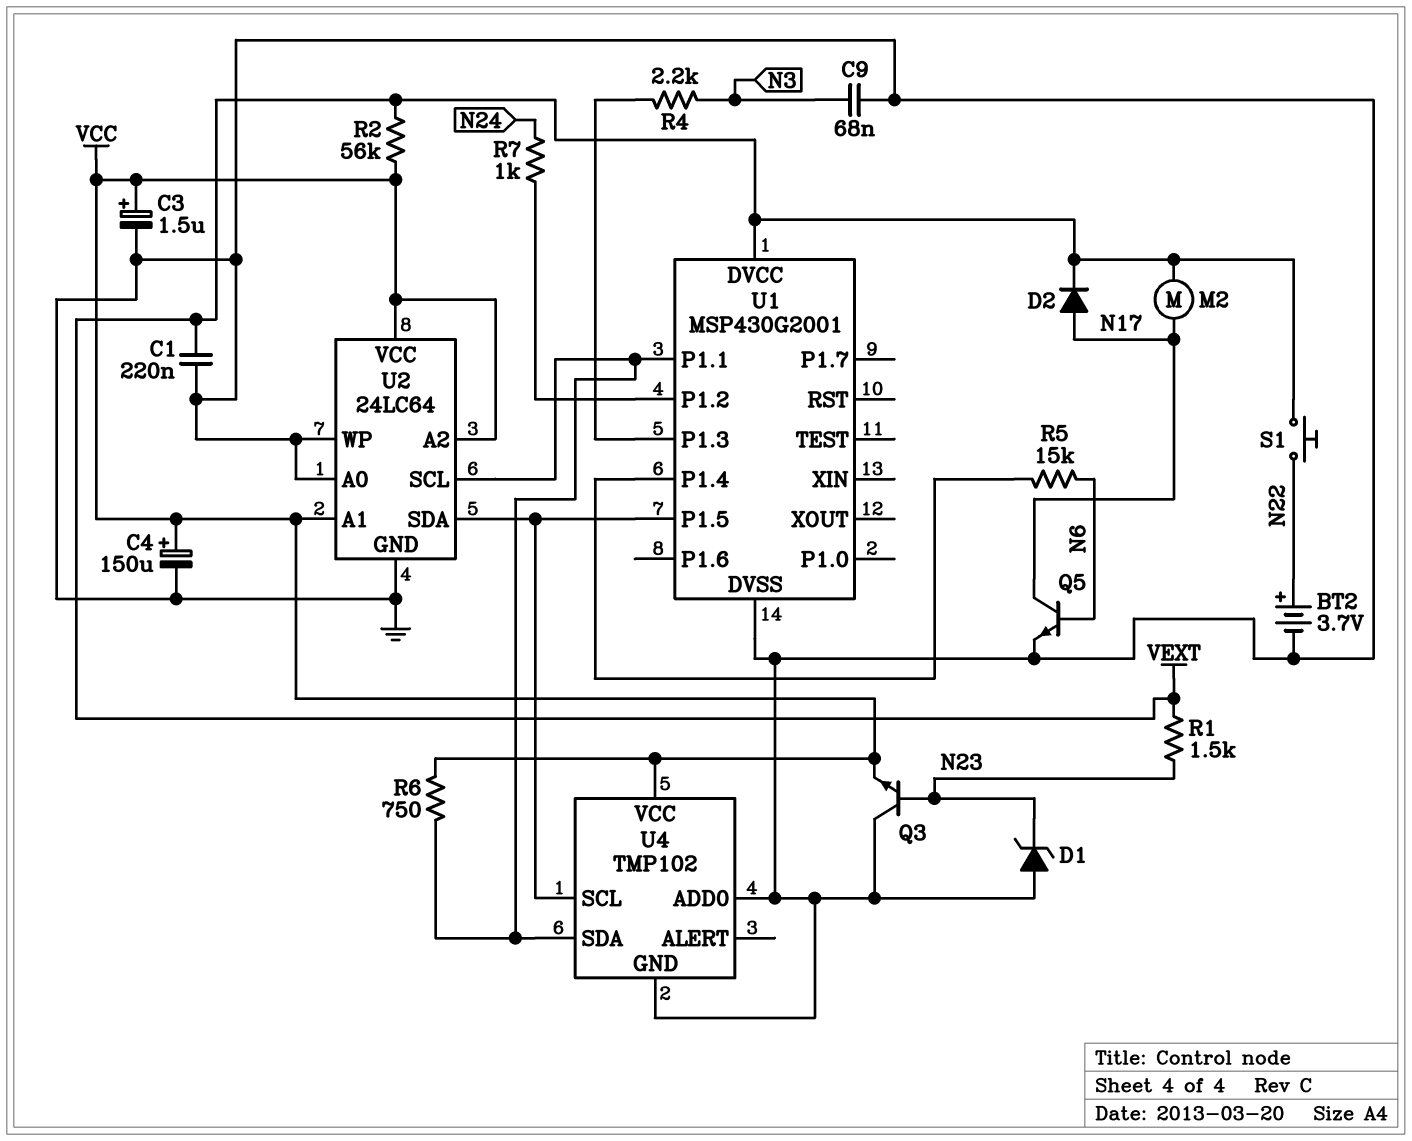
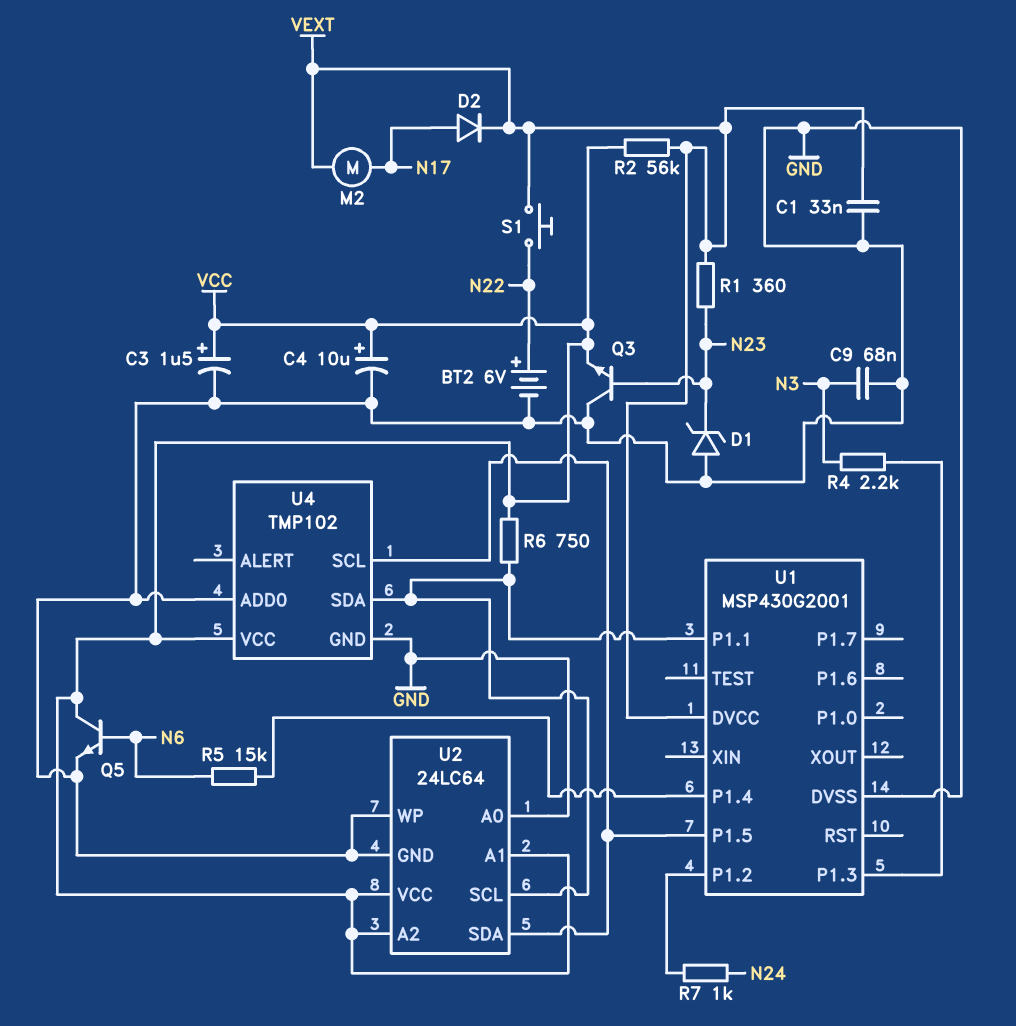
BT2: 3.7V (plus N22, minus GND) -> 6V (plus N22, minus GND)
C1: 220nF (GND, VEXT) -> 33nF (GND, VEXT)
C4: 150uF (plus VCC, minus GND) -> 10uF (plus VCC, minus GND)
Q5: NPN (B N6, C N17, E GND) -> NPN (B N6, C VCC, E GND)
R1: 1.5k (N23, VEXT) -> 360 (N23, VEXT)

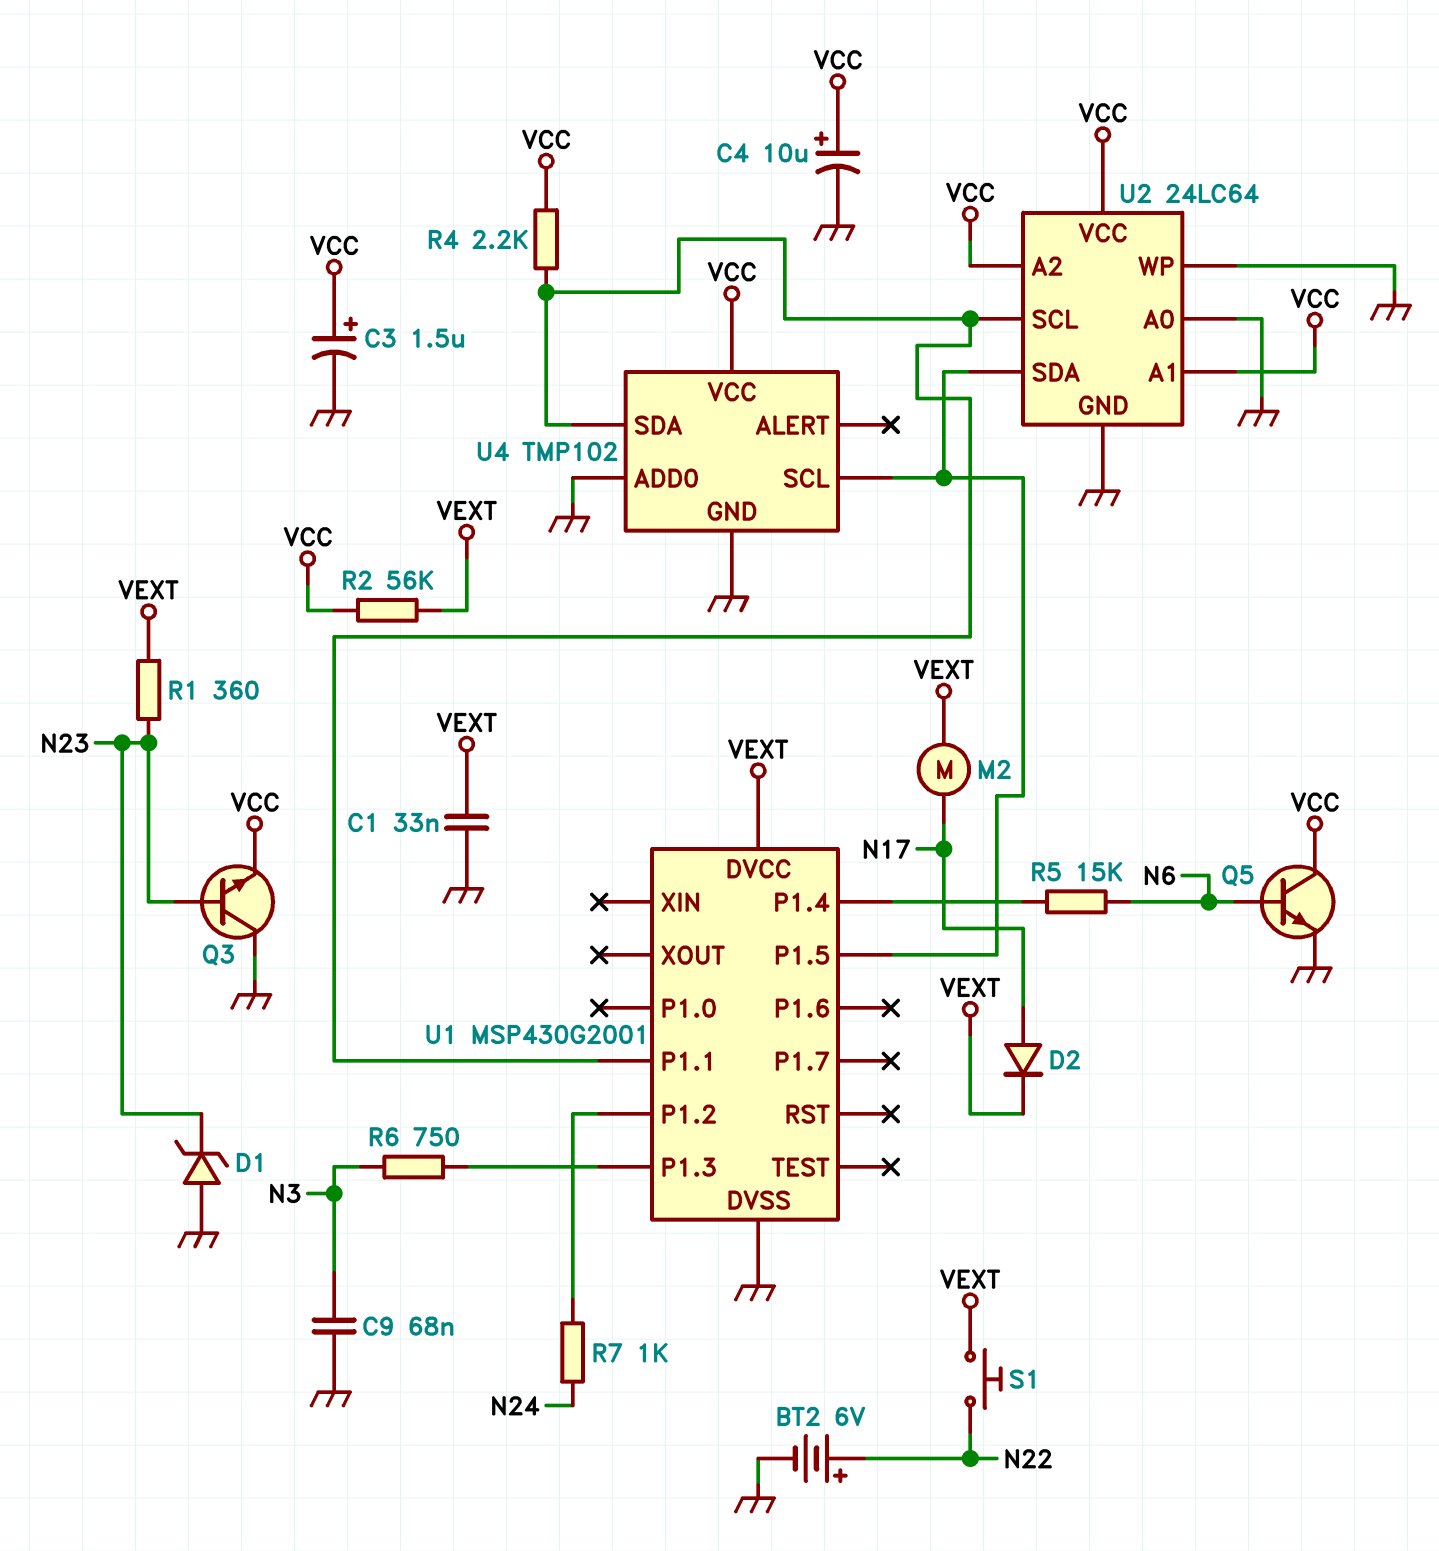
R4: 2.2k (N3, U1/P1.3) -> 2.2k (U1/P1.1, VCC)
R6: 750 (U1/P1.1, VCC) -> 750 (N3, U1/P1.3)

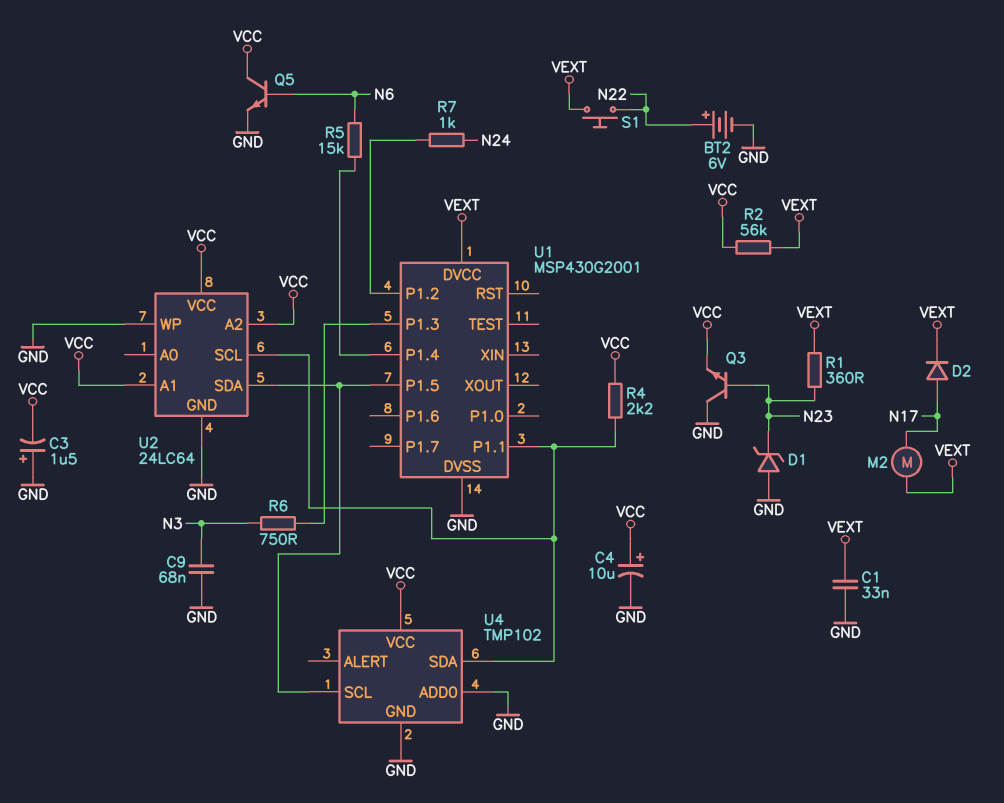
C3: 1.5uF (plus VCC, minus GND) -> 1.5uF (plus GND, minus VCC)
U2 pin A0: GND -> none

